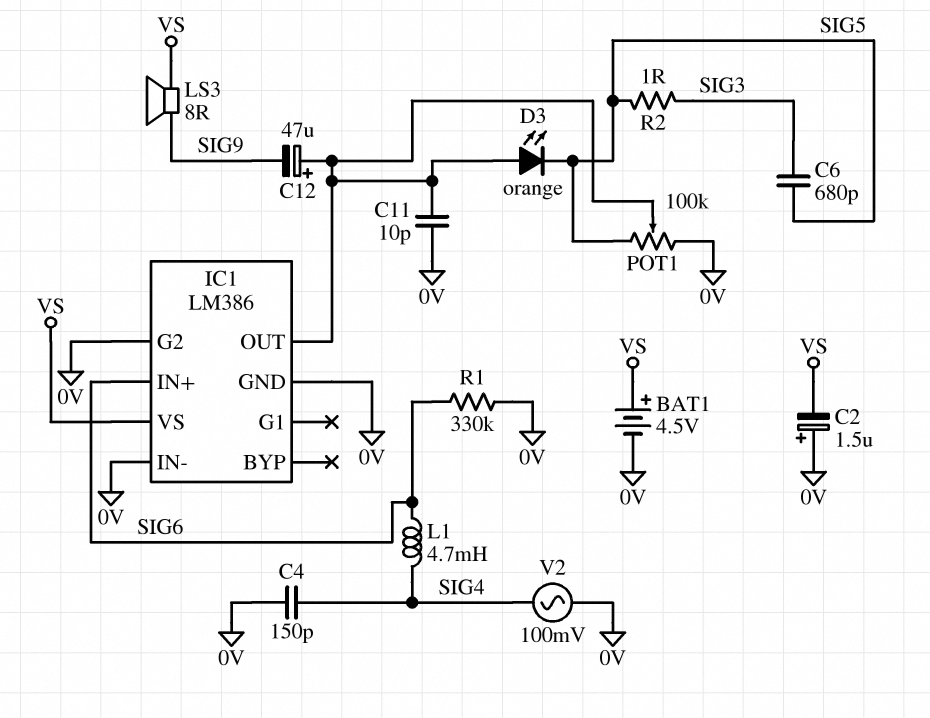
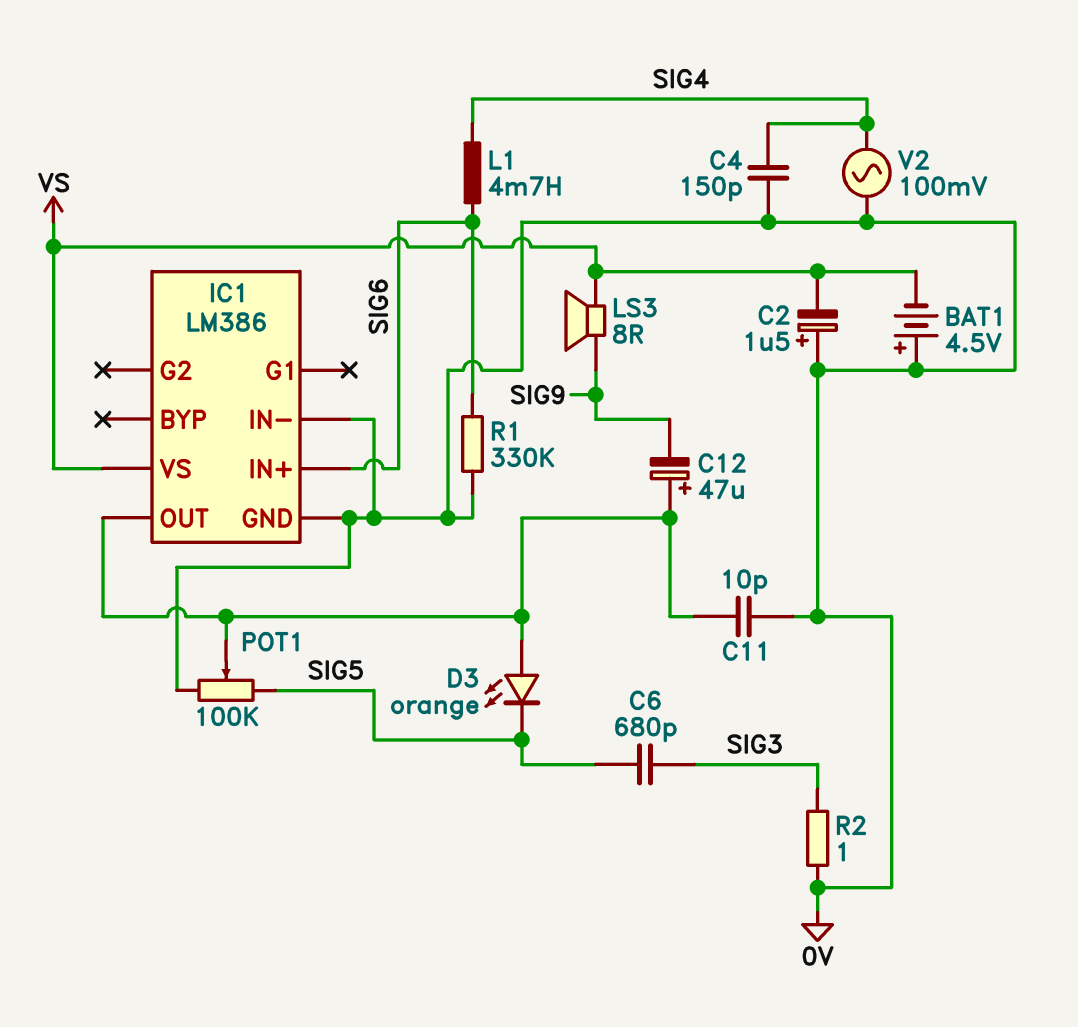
BAT1: 4.5V (plus VS, minus 0V) -> 4.5V (plus 0V, minus VS)
IC1 pin G2: 0V -> none
R2: 1 (SIG3, SIG5) -> 1 (0V, SIG3)

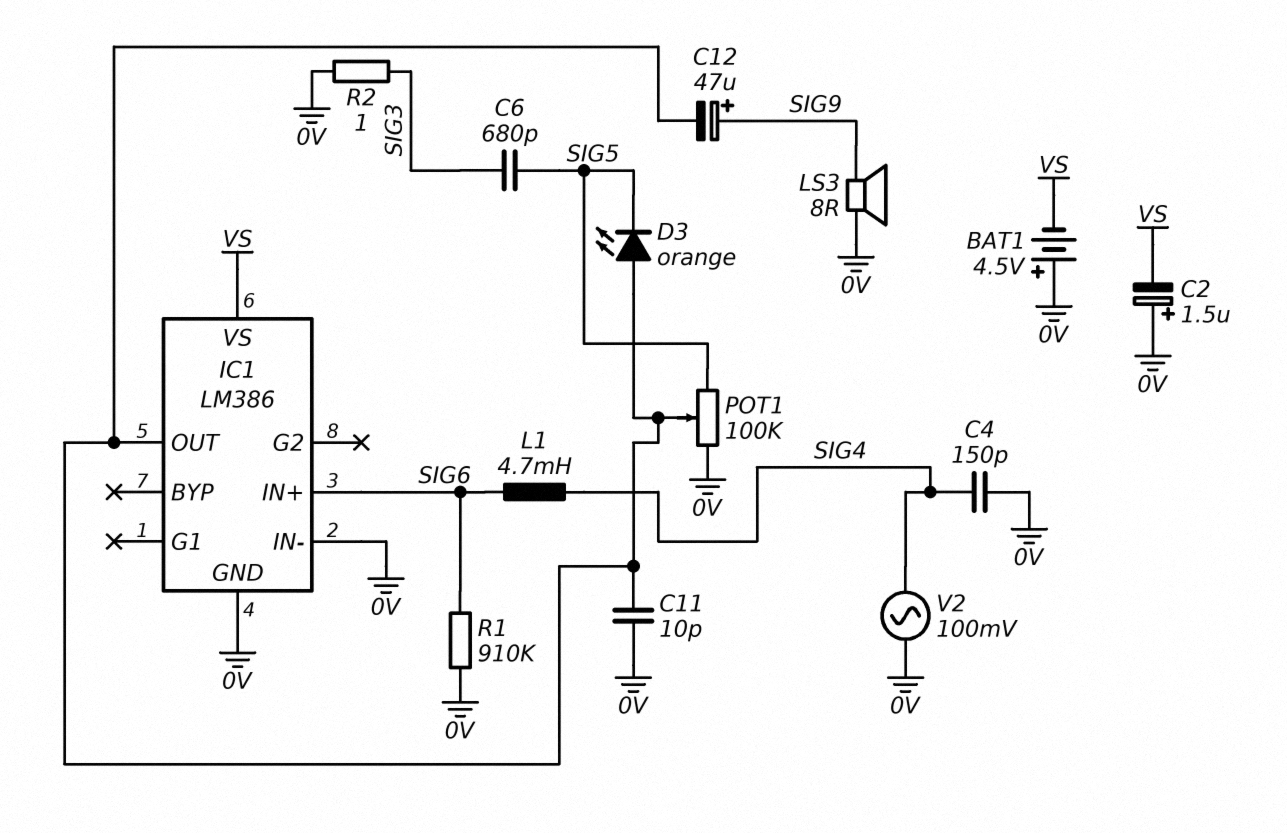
C12: 47uF (plus IC1/OUT, minus SIG9) -> 47uF (plus SIG9, minus IC1/OUT)
LS3: speaker 8R (SIG9, VS) -> speaker 8R (0V, SIG9)
R1: 330k (0V, SIG6) -> 910k (0V, SIG6)

